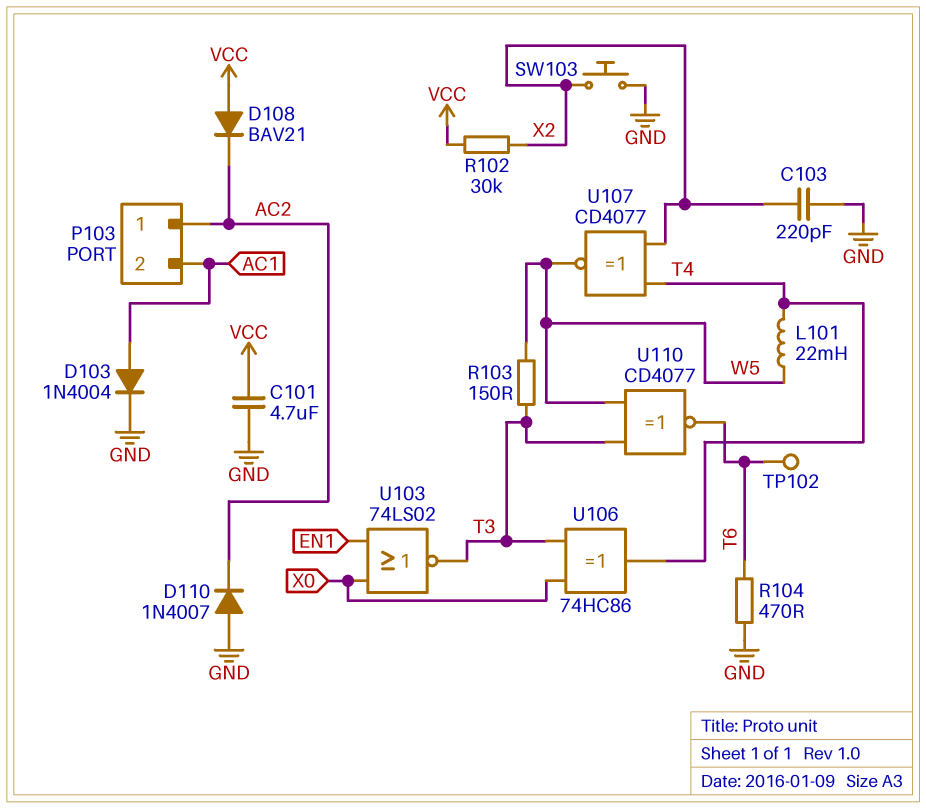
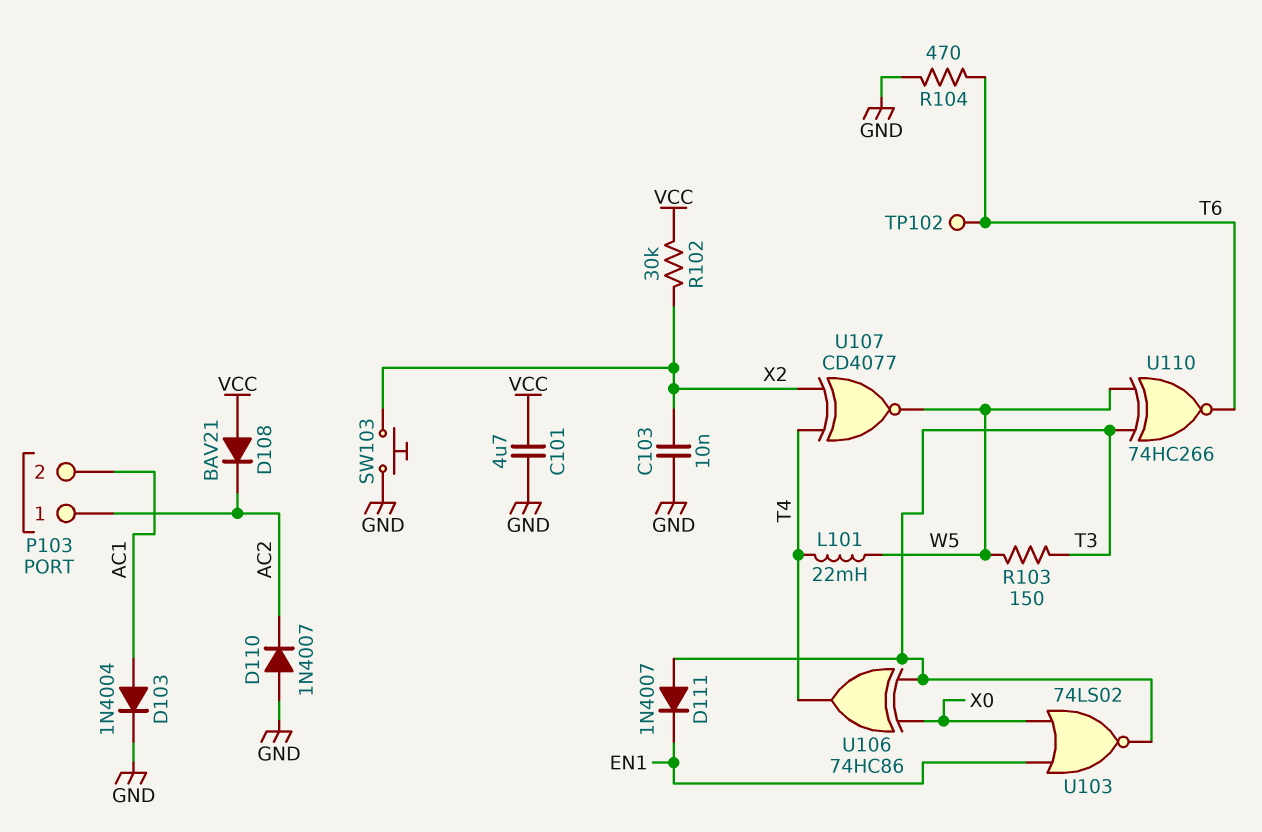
C103: 220pF (GND, X2) -> 10nF (GND, X2)
D111: none -> diode 1N4007 (A T3, K EN1)
U110: XNOR CD4077 (in T3, in W5, out T6) -> XNOR 74HC266 (in T3, in W5, out T6)

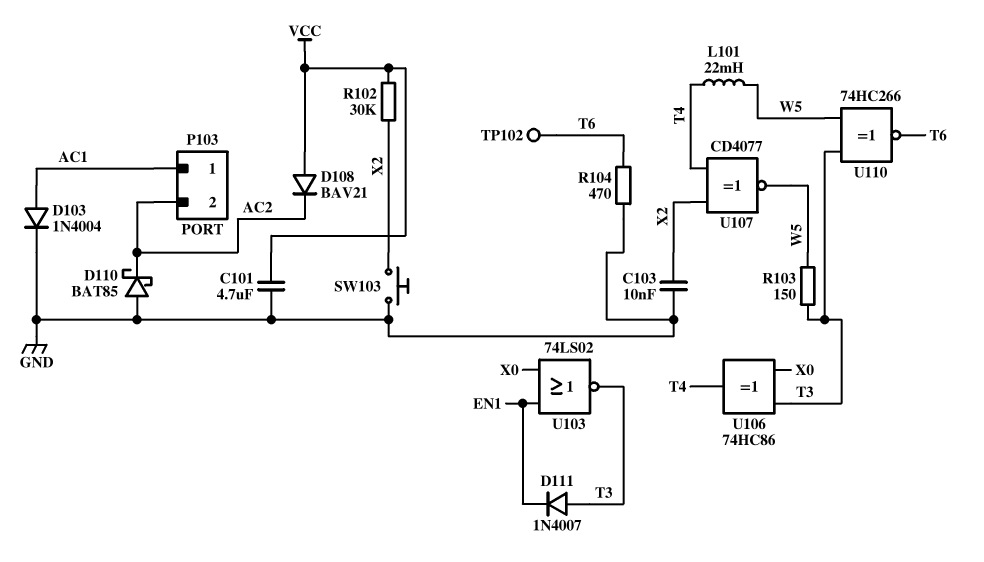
D110: diode 1N4007 (A GND, K AC2) -> schottky BAT85 (A GND, K AC2)
P103 pin 1: AC2 -> AC1
P103 pin 2: AC1 -> AC2

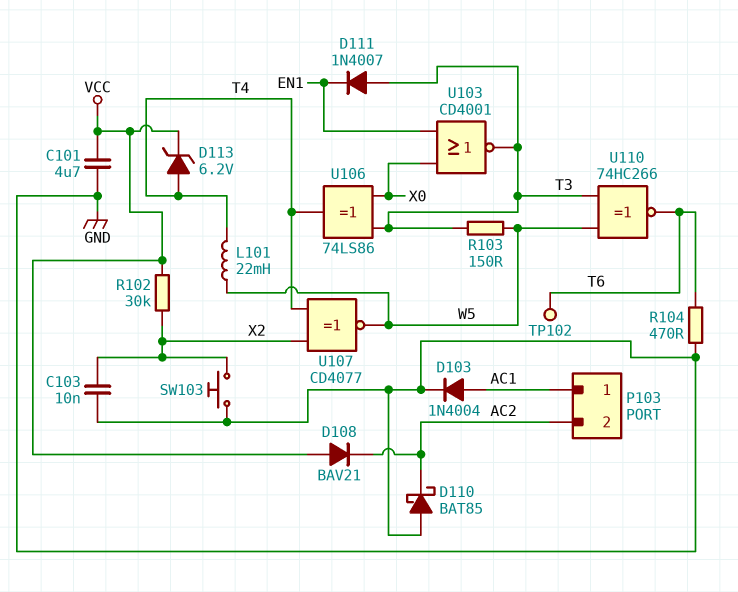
D113: none -> zener 6.2V (A T4, K VCC)
U103: NOR 74LS02 (in EN1, in X0, out T3) -> NOR CD4001 (in EN1, in X0, out T3)
U106: XOR 74HC86 (in T3, in X0, out T4) -> XOR 74LS86 (in T3, in X0, out T4)

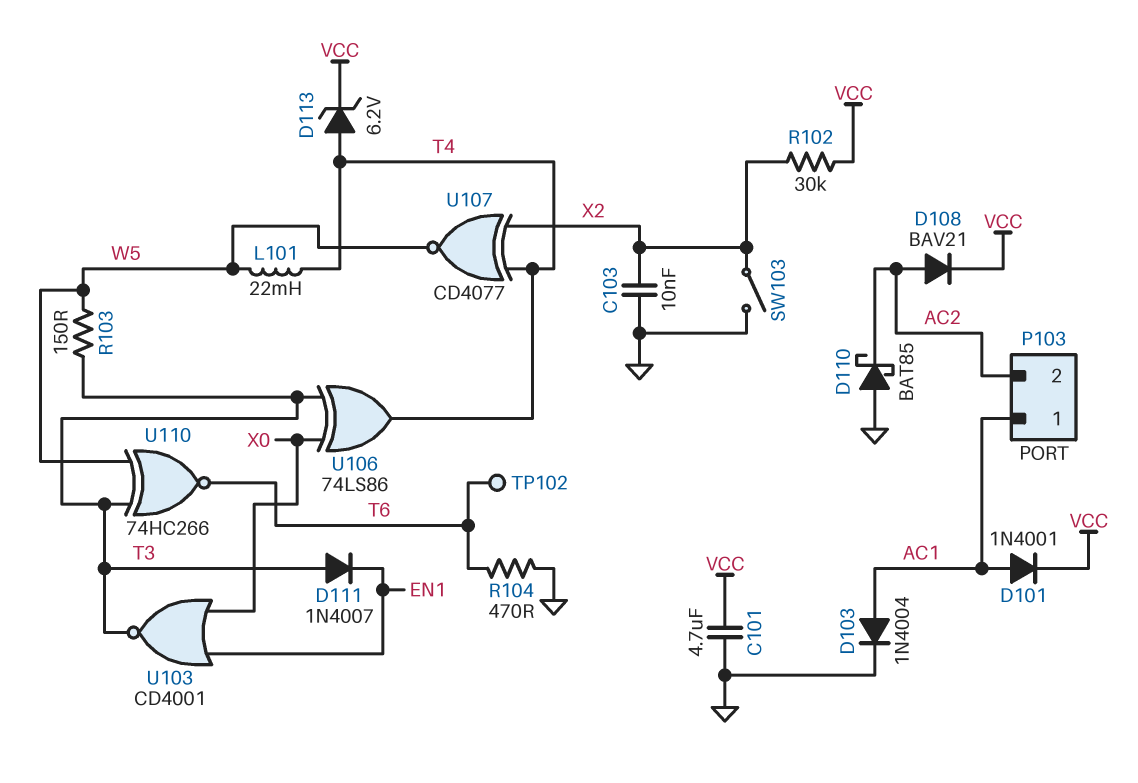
D101: none -> diode 1N4001 (A AC1, K VCC)
D108: diode BAV21 (A VCC, K AC2) -> diode BAV21 (A AC2, K VCC)
SW103: button (GND, X2) -> switch (GND, X2)

